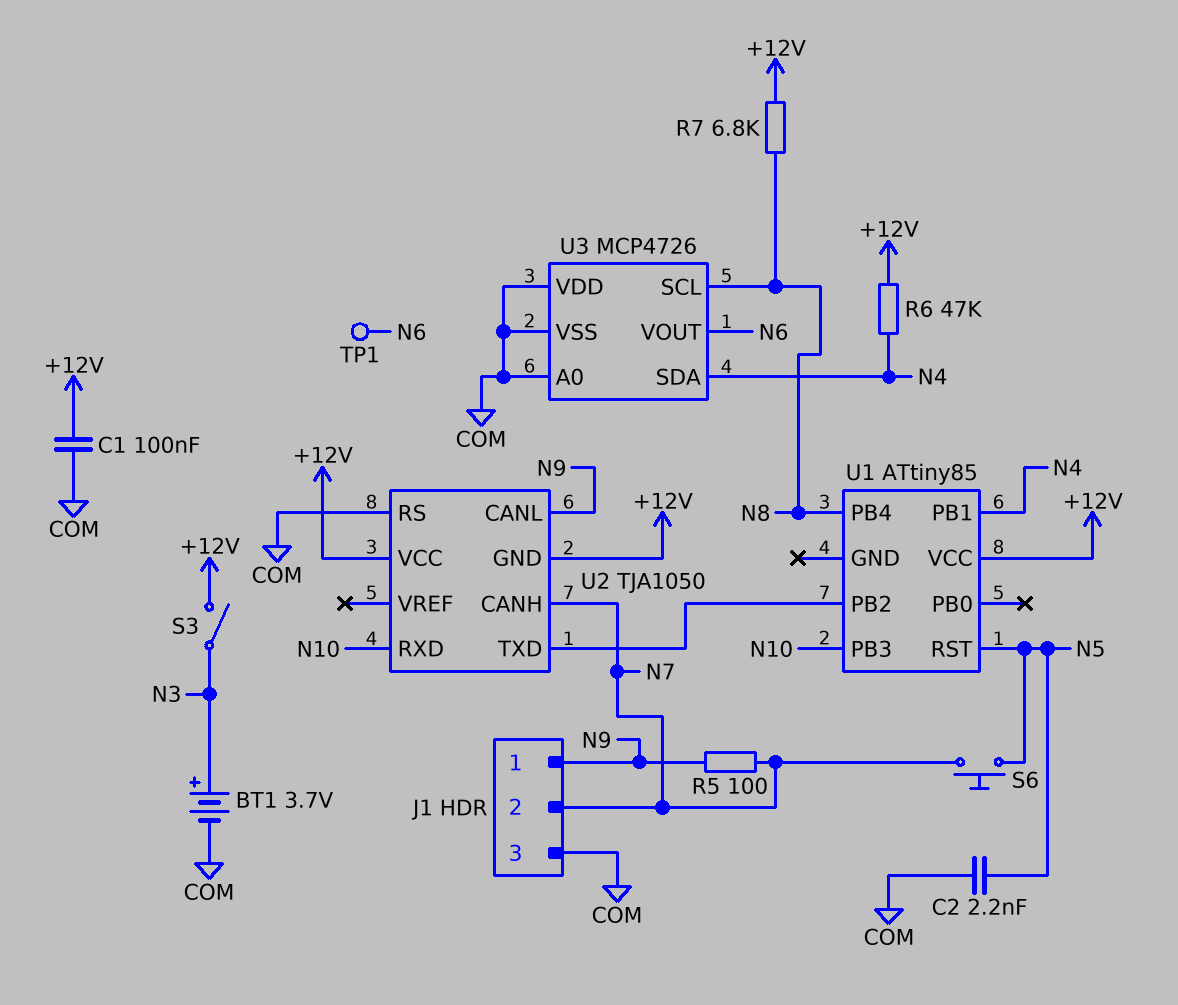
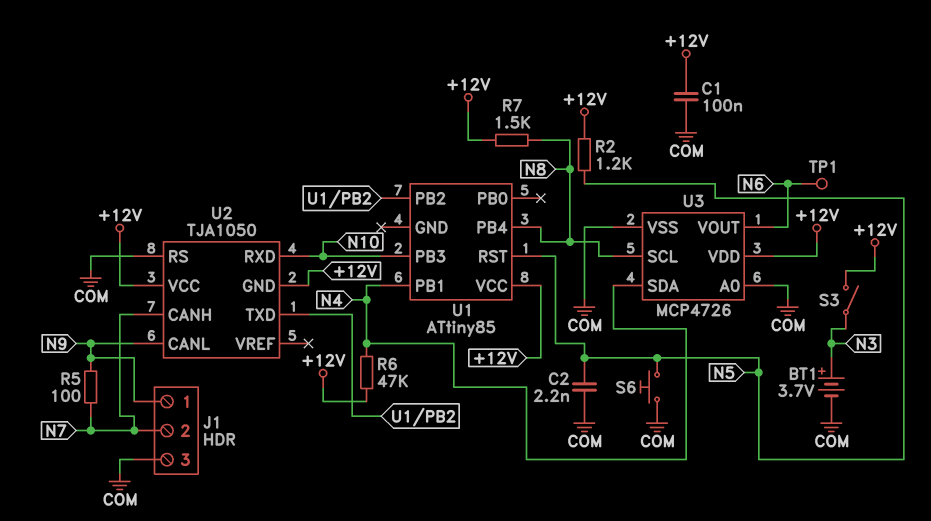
R2: none -> 1.2k (+12V, N5)
R7: 6.8k (+12V, N8) -> 1.5k (+12V, N8)
S6: button (N5, N7) -> button (COM, N5)
U3 pin VDD: COM -> +12V

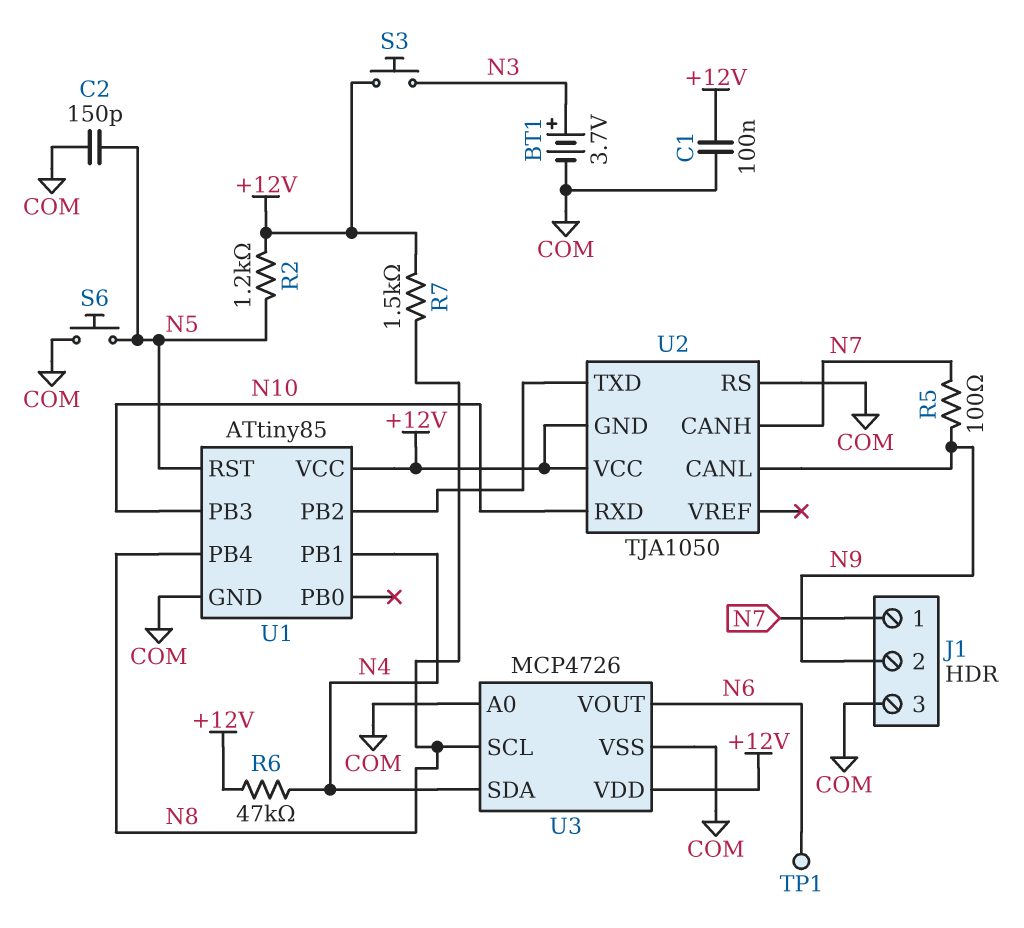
C2: 2.2nF (COM, N5) -> 150pF (COM, N5)
J1 pin 1: N9 -> N7
J1 pin 2: N7 -> N9
S3: switch (+12V, N3) -> button (+12V, N3)
U1 pin GND: none -> COM

